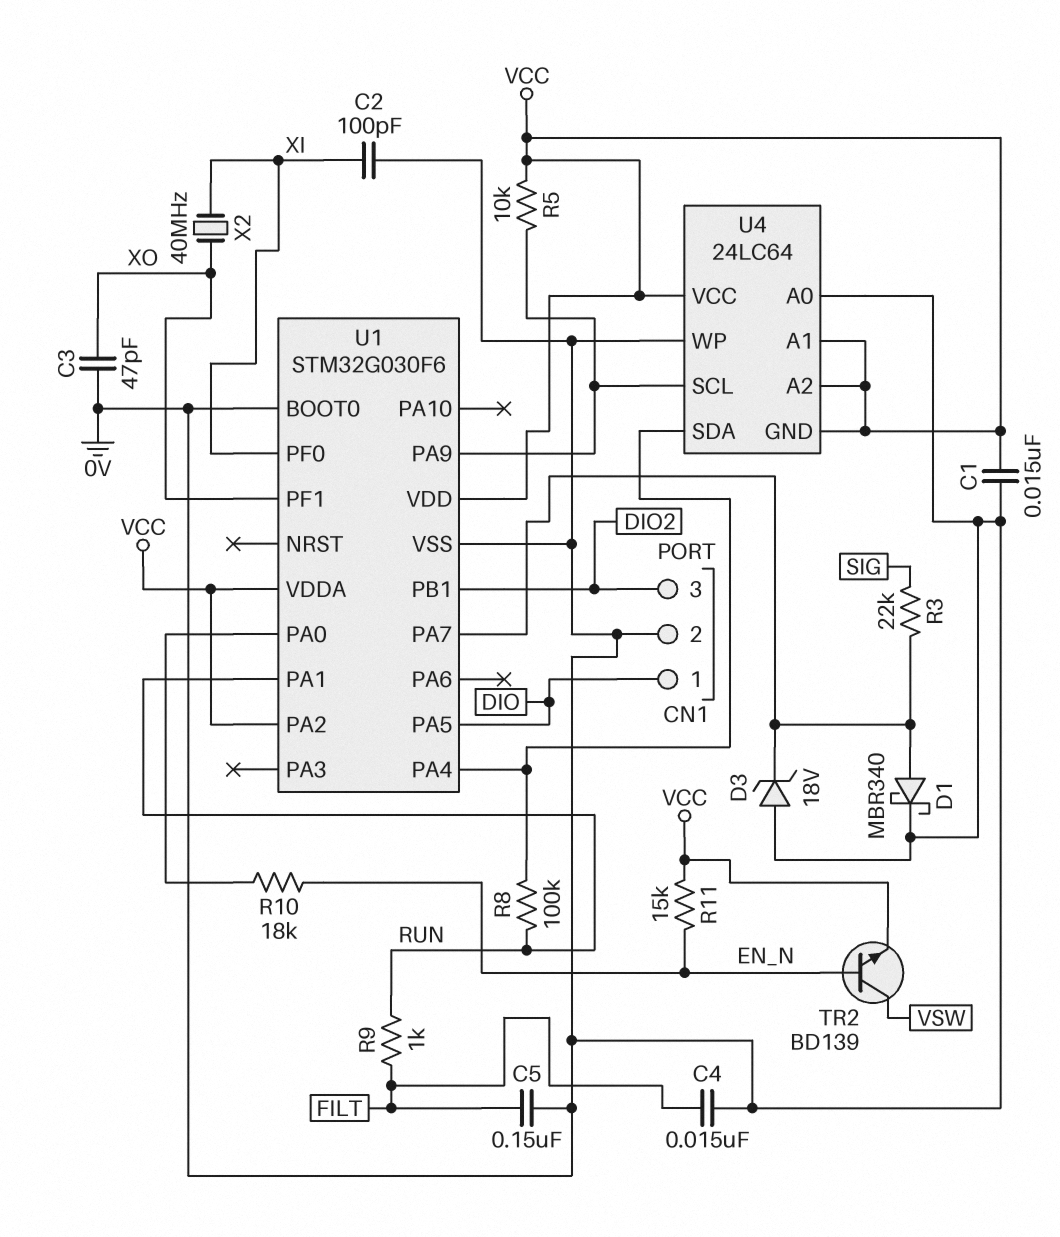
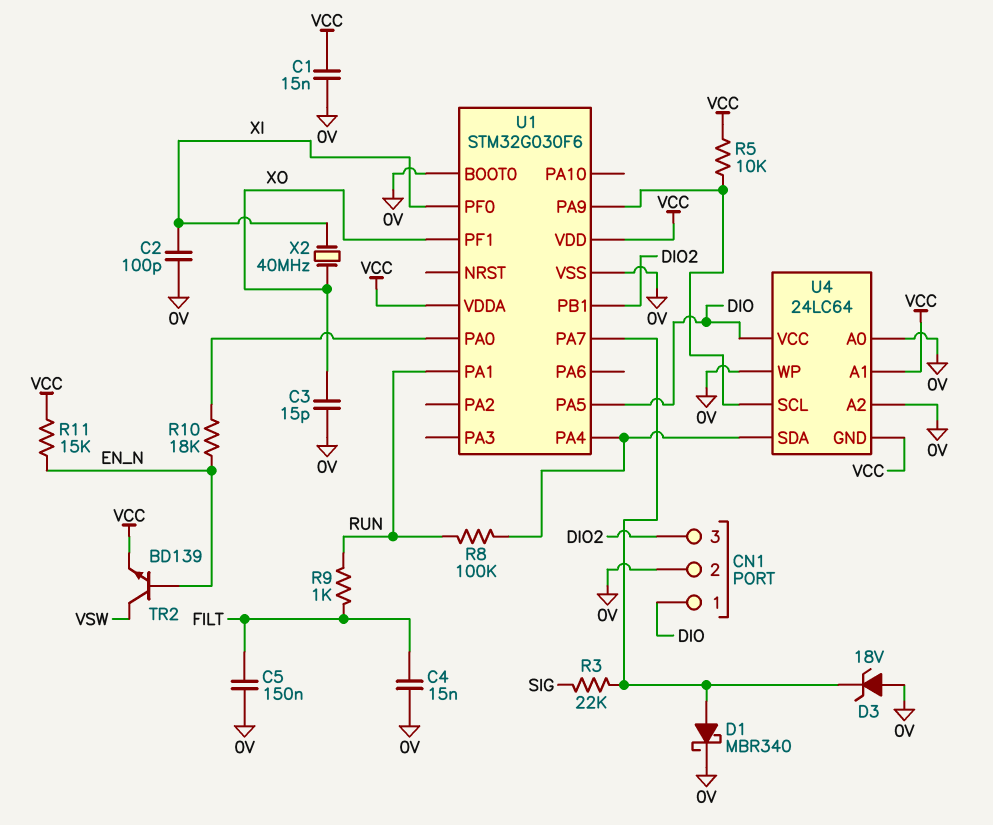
C3: 47pF (0V, XO) -> 15pF (0V, XO)
U1 pin PA2: VCC -> none
U4 pin A2: VCC -> 0V
U4 pin VCC: VCC -> DIO

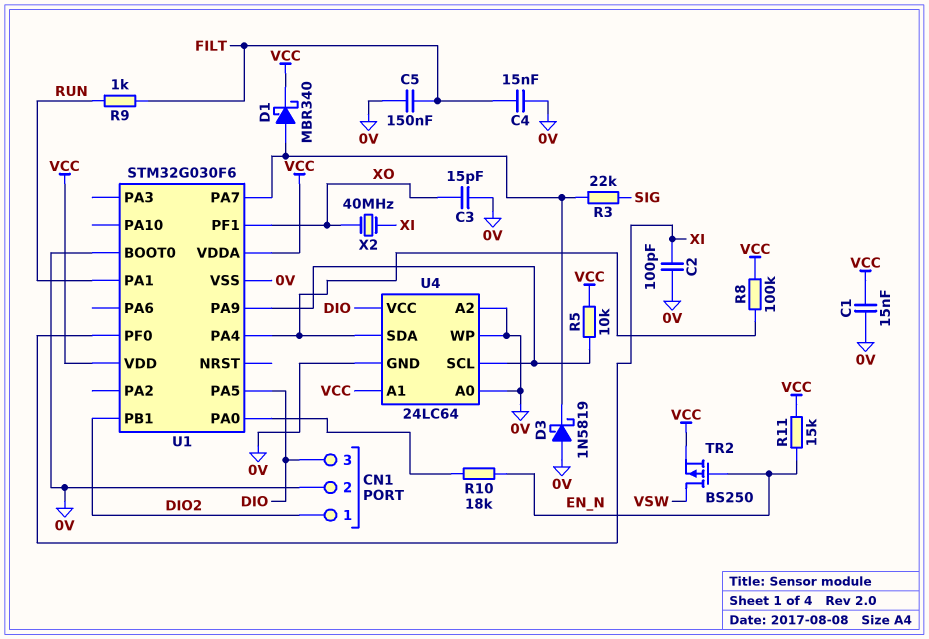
CN1 pin 1: DIO -> DIO2
CN1 pin 3: DIO2 -> DIO
D1: schottky MBR340 (A U1/PA7, K 0V) -> schottky MBR340 (A U1/PA7, K VCC)
D3: zener 18V (A 0V, K U1/PA7) -> schottky 1N5819 (A 0V, K U1/PA7)
R8: 100k (RUN, U1/PA4) -> 100k (U1/PA4, VCC)
TR2: NPN BD139 (B EN_N, C VSW, E VCC) -> PMOS BS250 (G EN_N, D VSW, S VCC)
U4 pin GND: VCC -> 0V

